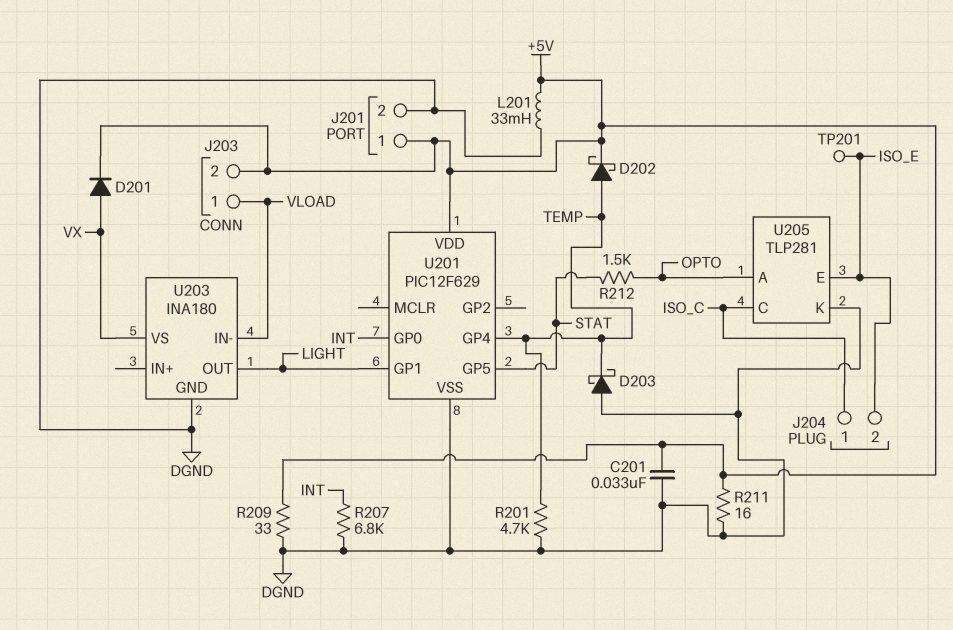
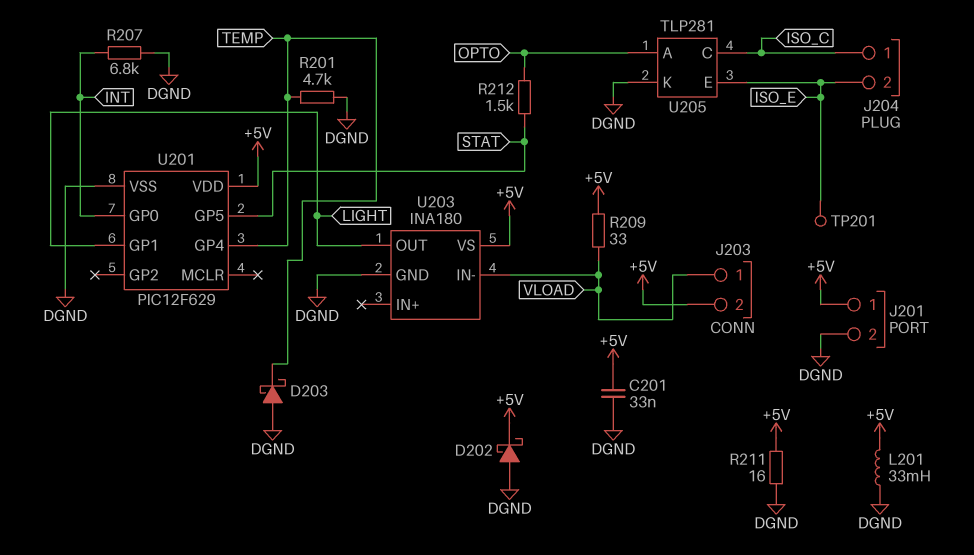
D201: diode (A VX, K +5V) -> none
D202: schottky (A TEMP, K +5V) -> schottky (A DGND, K +5V)
R209: 33 (+5V, DGND) -> 33 (+5V, VLOAD)
U203 pin VS: VX -> +5V

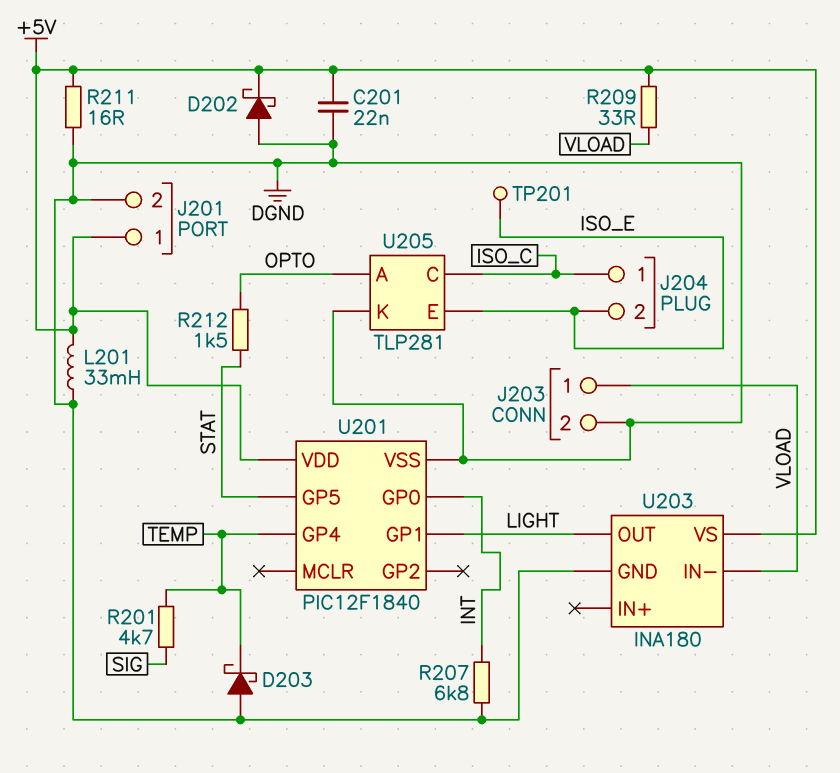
C201: 33nF (+5V, DGND) -> 22nF (+5V, DGND)
J203 pin 2: +5V -> DGND
R201: 4.7k (DGND, TEMP) -> 4.7k (SIG, TEMP)
U201: PIC12F629 -> PIC12F1840

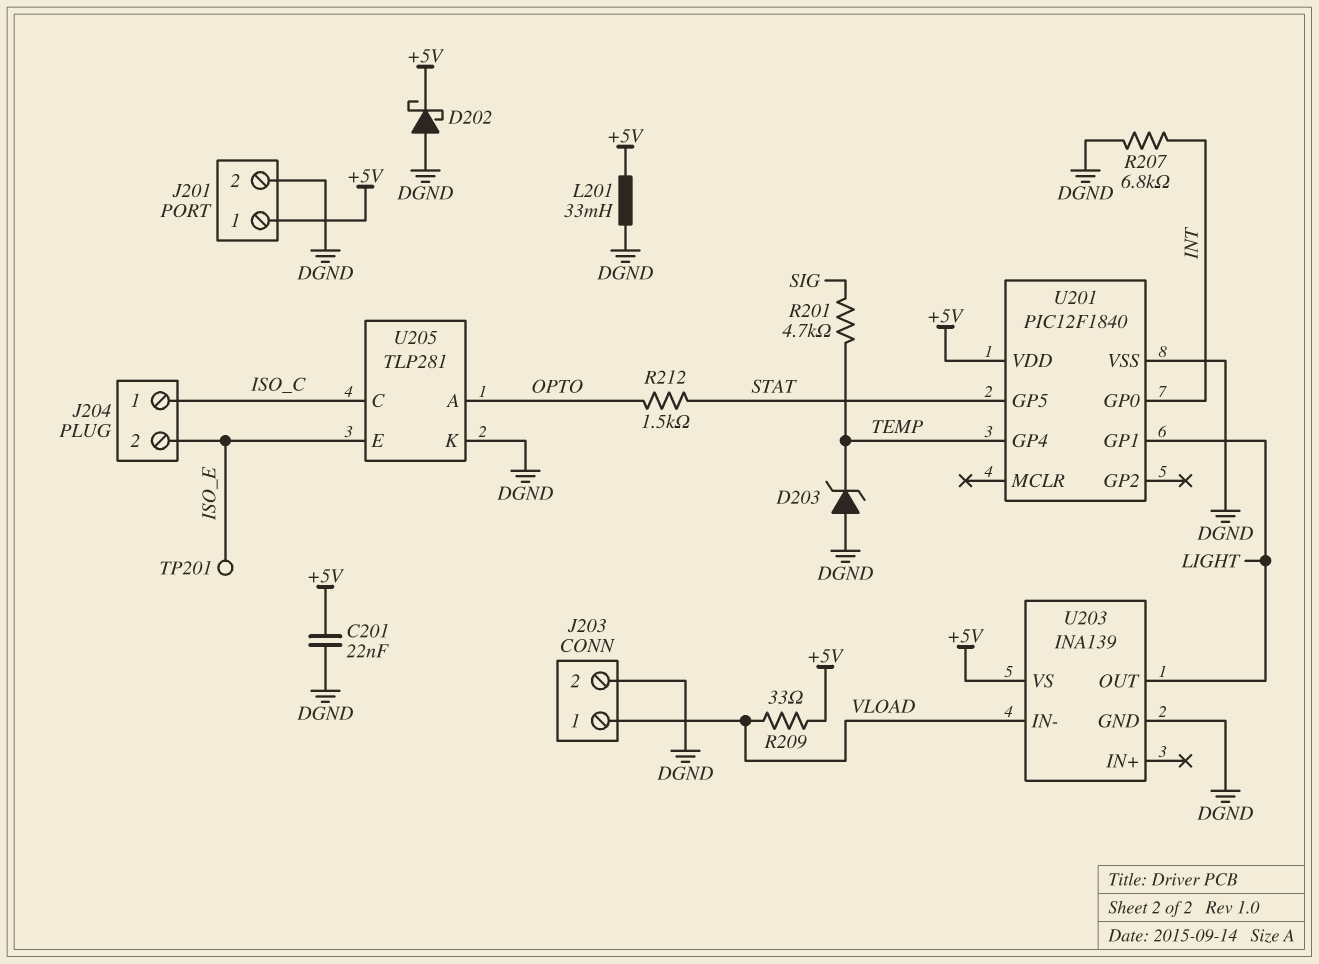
D203: schottky (A DGND, K TEMP) -> zener (A DGND, K TEMP)
R211: 16 (+5V, DGND) -> none
U203: INA180 -> INA139

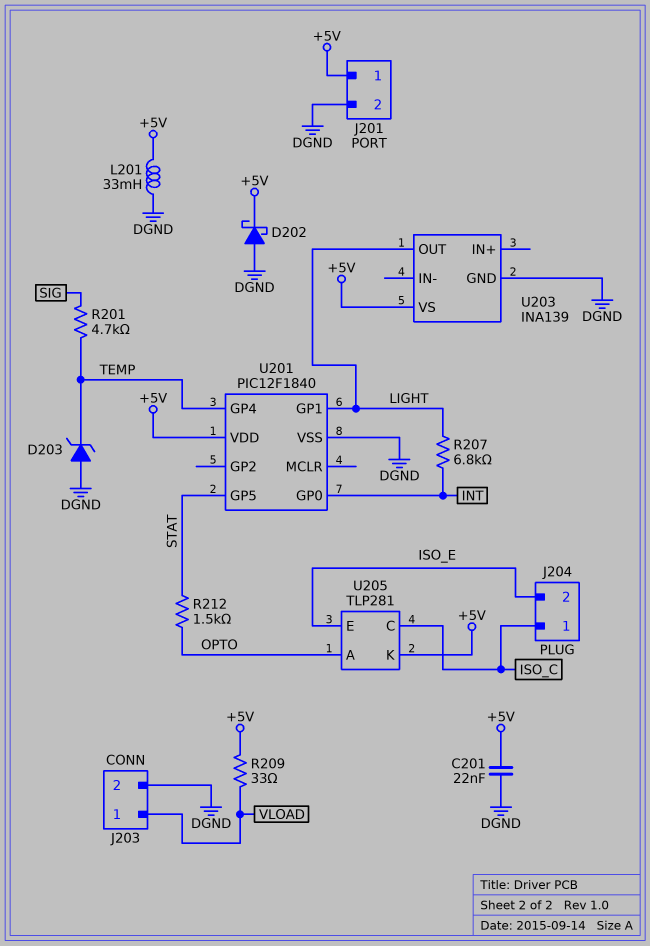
R207: 6.8k (DGND, INT) -> 6.8k (INT, LIGHT)
TP201: test point (ISO_E) -> none
U203 pin IN-: VLOAD -> none
U205 pin K: DGND -> +5V

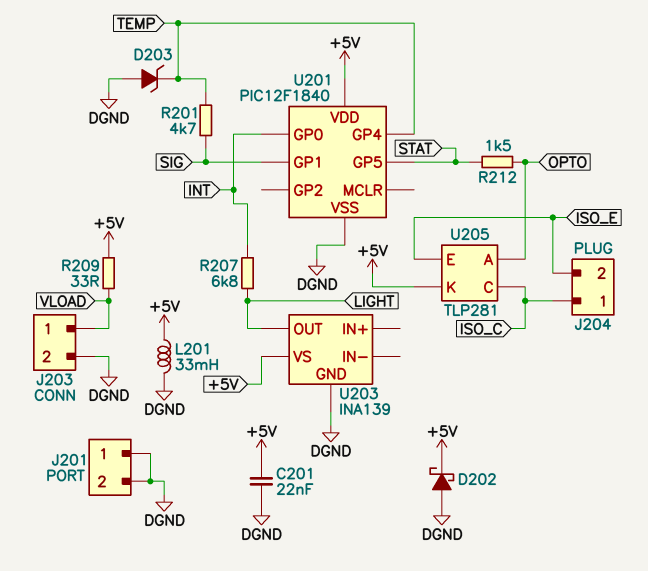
J201 pin 1: +5V -> DGND
U201 pin GP1: LIGHT -> SIG

